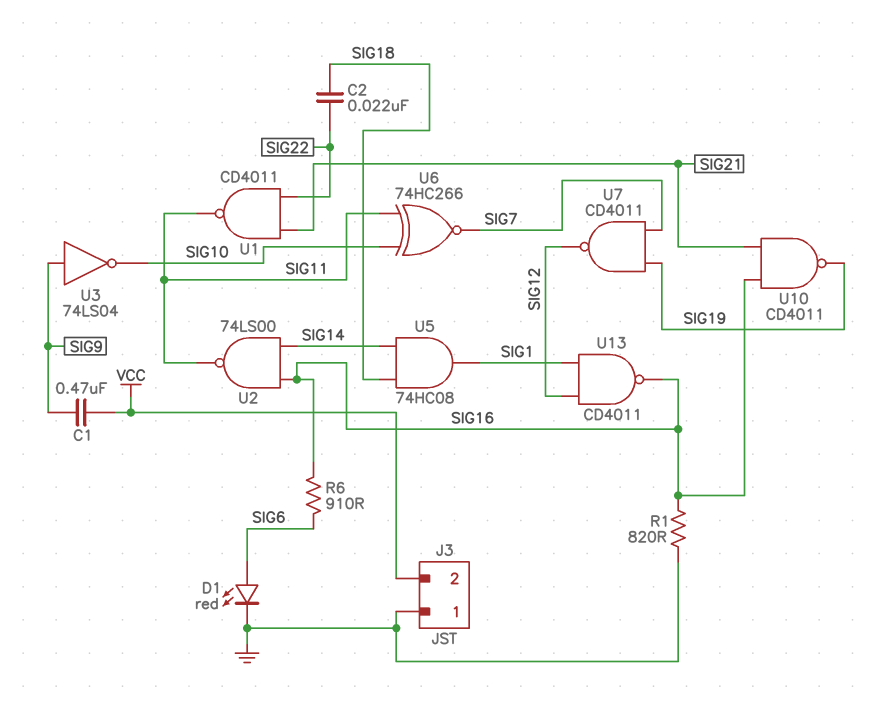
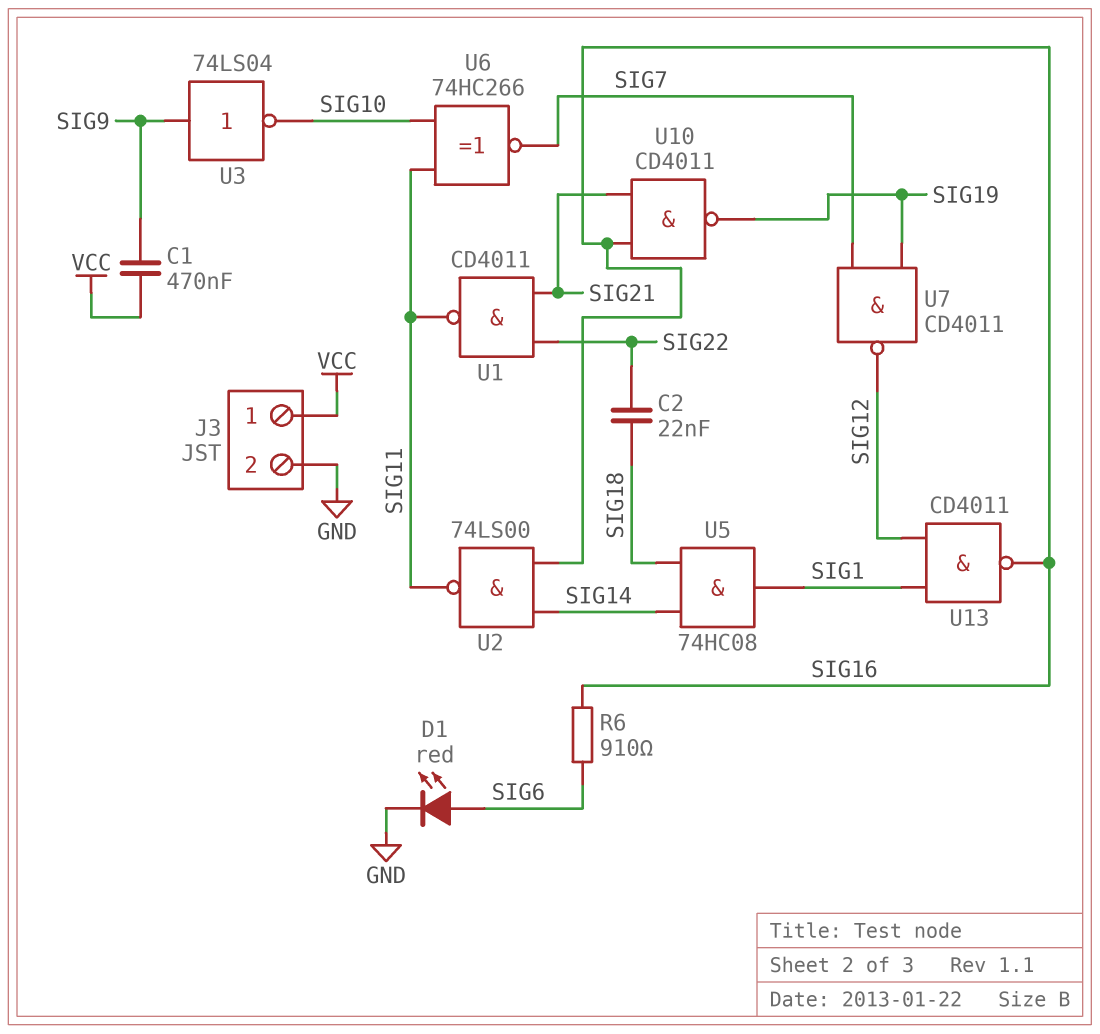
J3 pin 1: GND -> VCC
J3 pin 2: VCC -> GND
R1: 820 (GND, SIG16) -> none

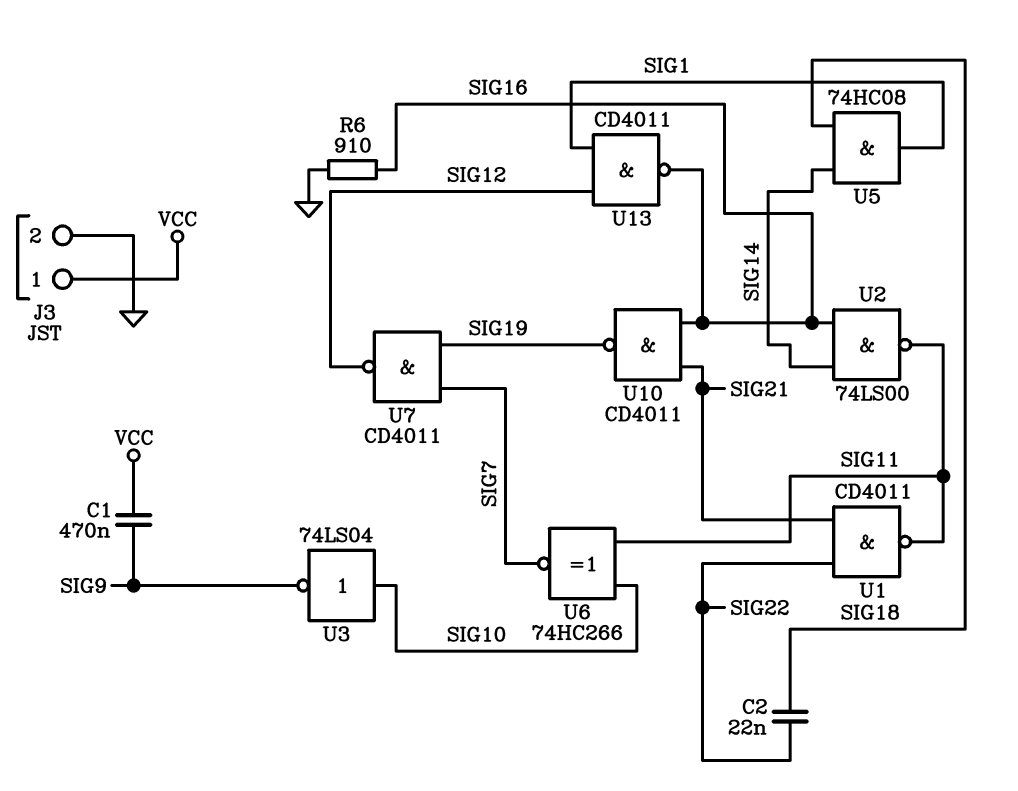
D1: LED red (A SIG6, K GND) -> none
R6: 910 (SIG6, SIG16) -> 910 (GND, SIG16)
U3: NOT 74LS04 (in SIG9, out SIG10) -> NOT 74LS04 (in SIG10, out SIG9)

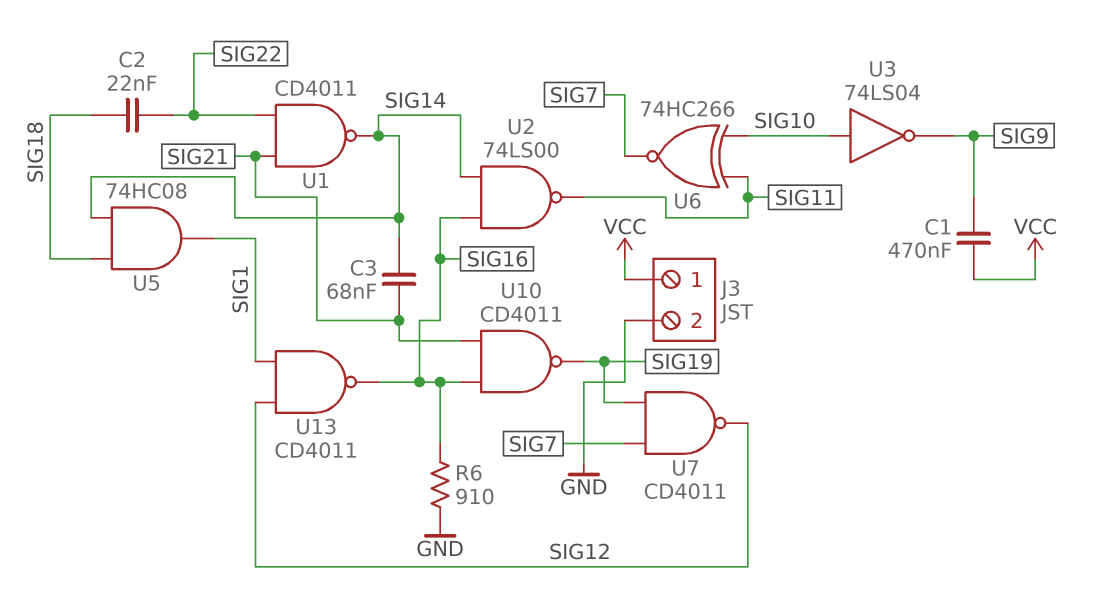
C3: none -> 68nF (SIG14, SIG21)
U1: NAND CD4011 (in SIG21, in SIG22, out SIG11) -> NAND CD4011 (in SIG21, in SIG22, out SIG14)

